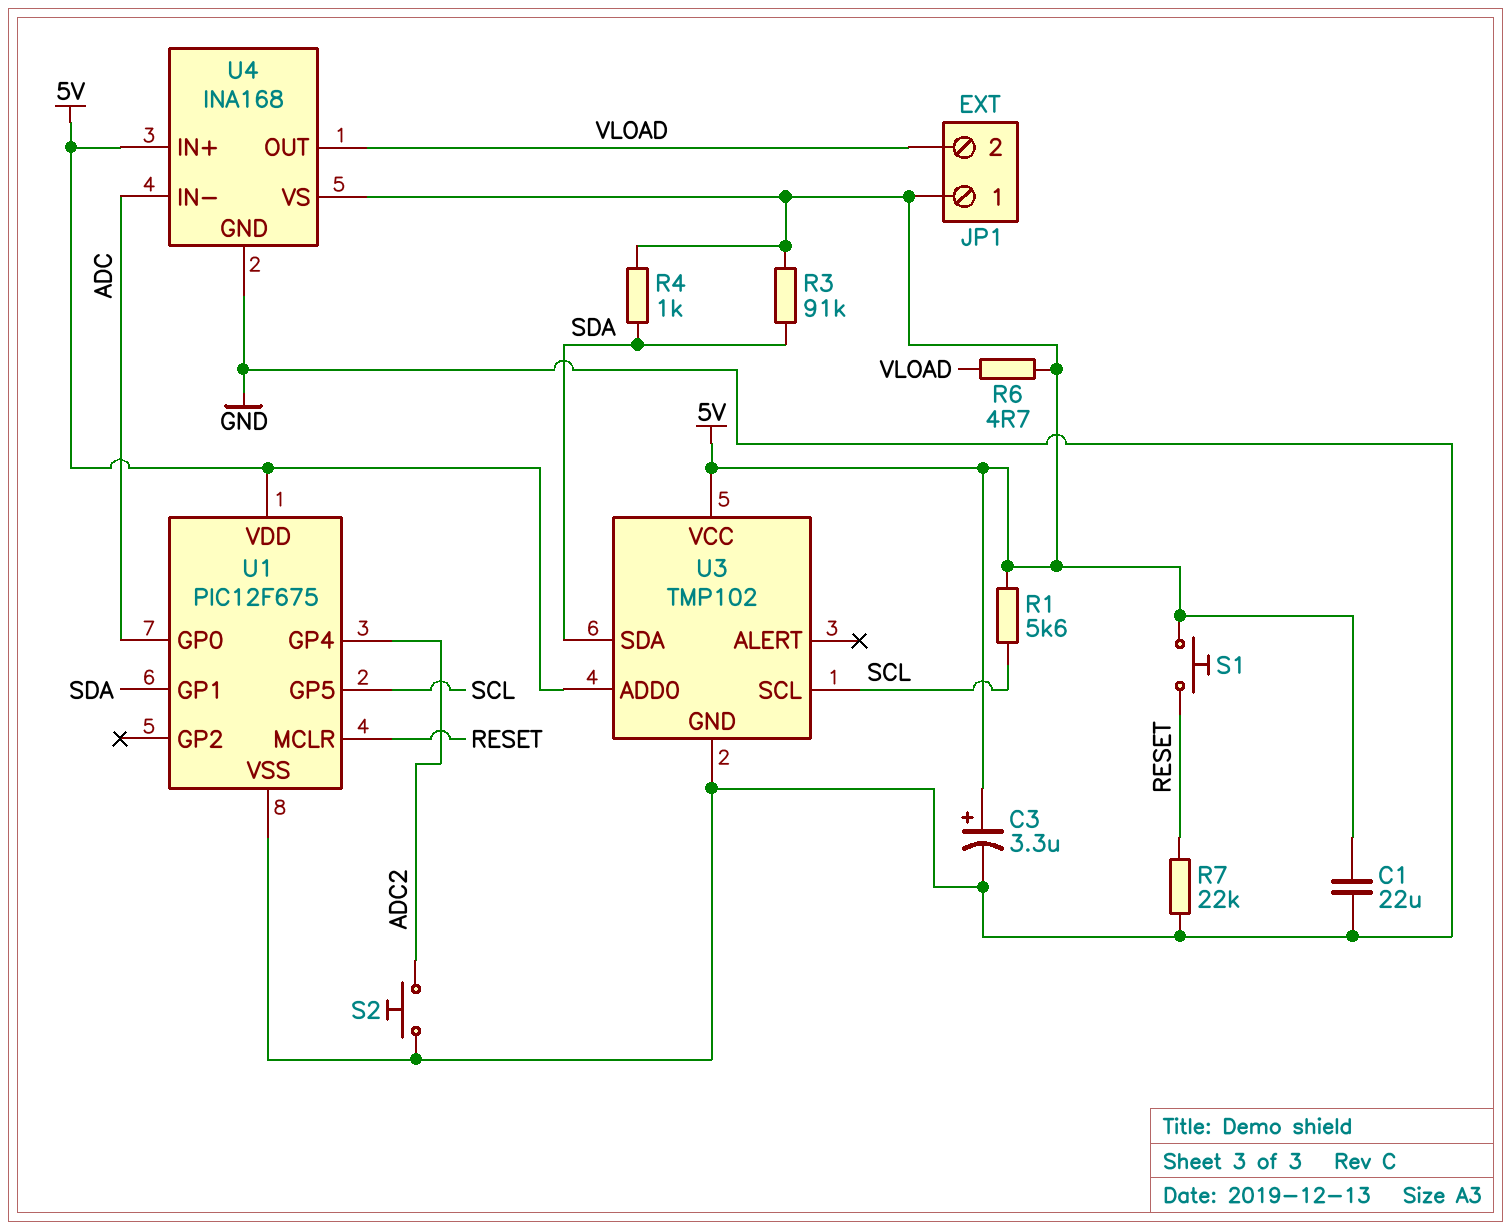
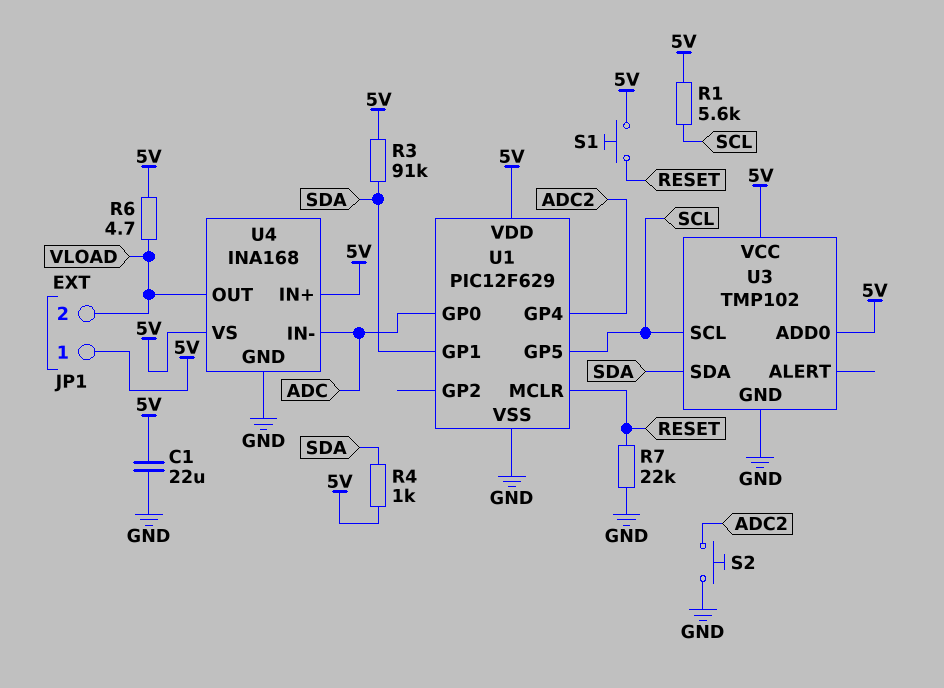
C3: 3.3uF (plus 5V, minus GND) -> none
U1: PIC12F675 -> PIC12F629

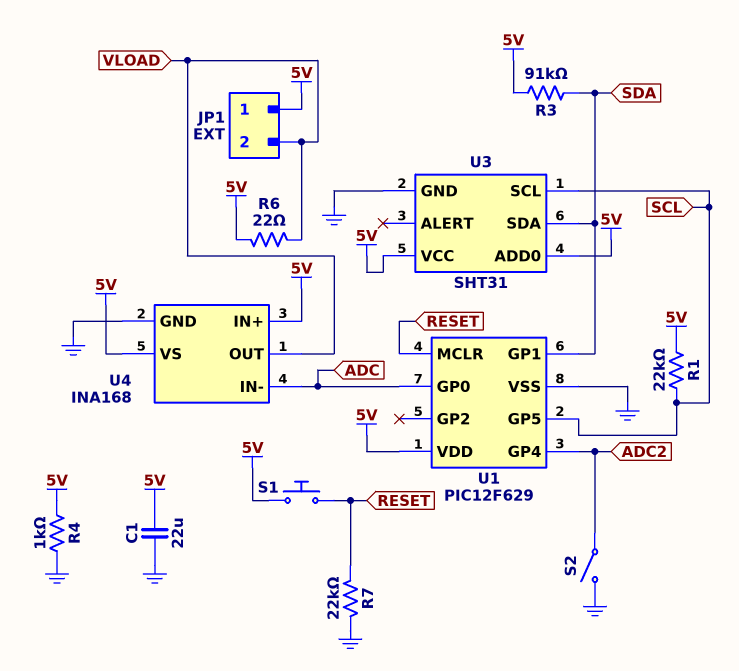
R1: 5.6k (5V, SCL) -> 22k (5V, SCL)
R4: 1k (5V, SDA) -> 1k (5V, GND)
R6: 4.7 (5V, VLOAD) -> 22 (5V, VLOAD)
S2: button (ADC2, GND) -> switch (ADC2, GND)
U3: TMP102 -> SHT31

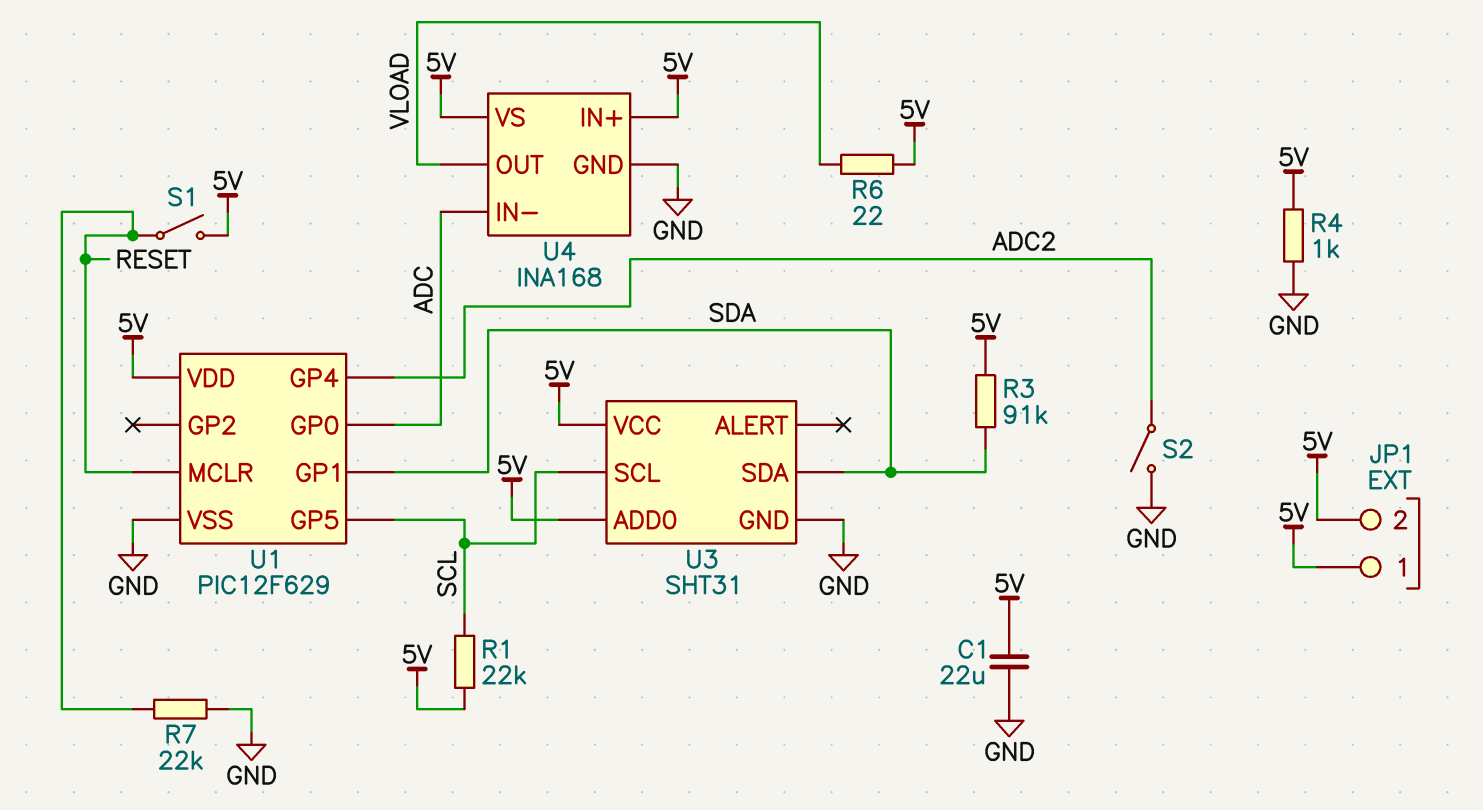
JP1 pin 2: VLOAD -> 5V
S1: button (5V, RESET) -> switch (5V, RESET)

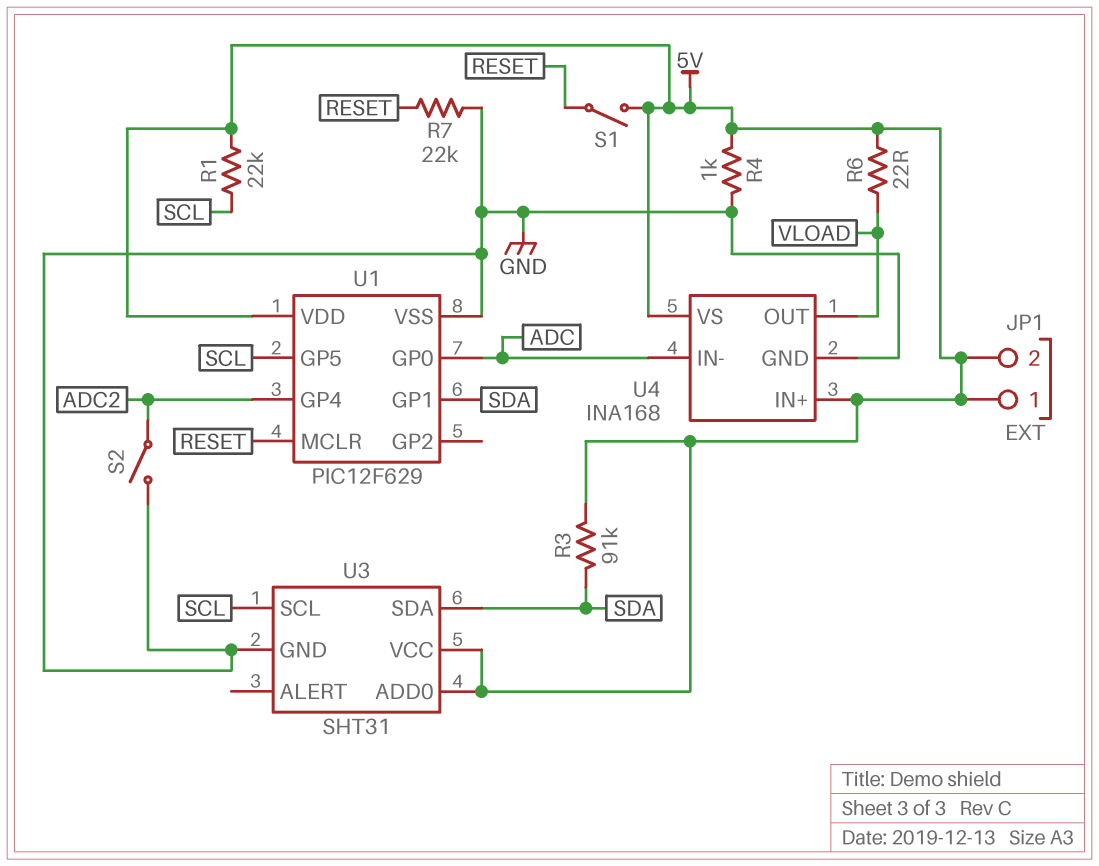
C1: 22uF (5V, GND) -> none

